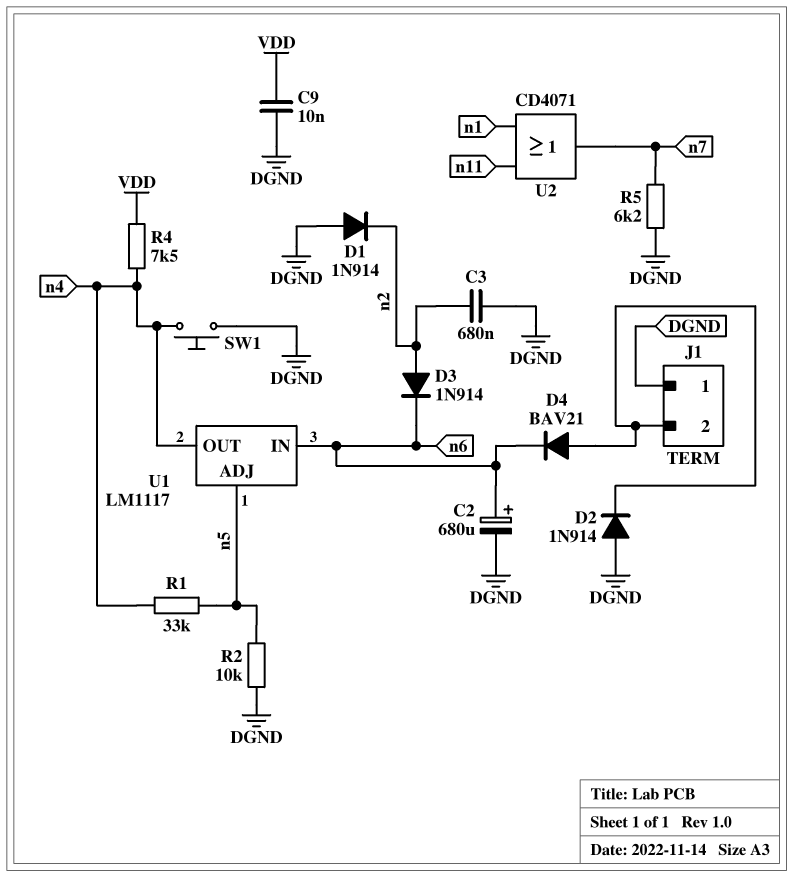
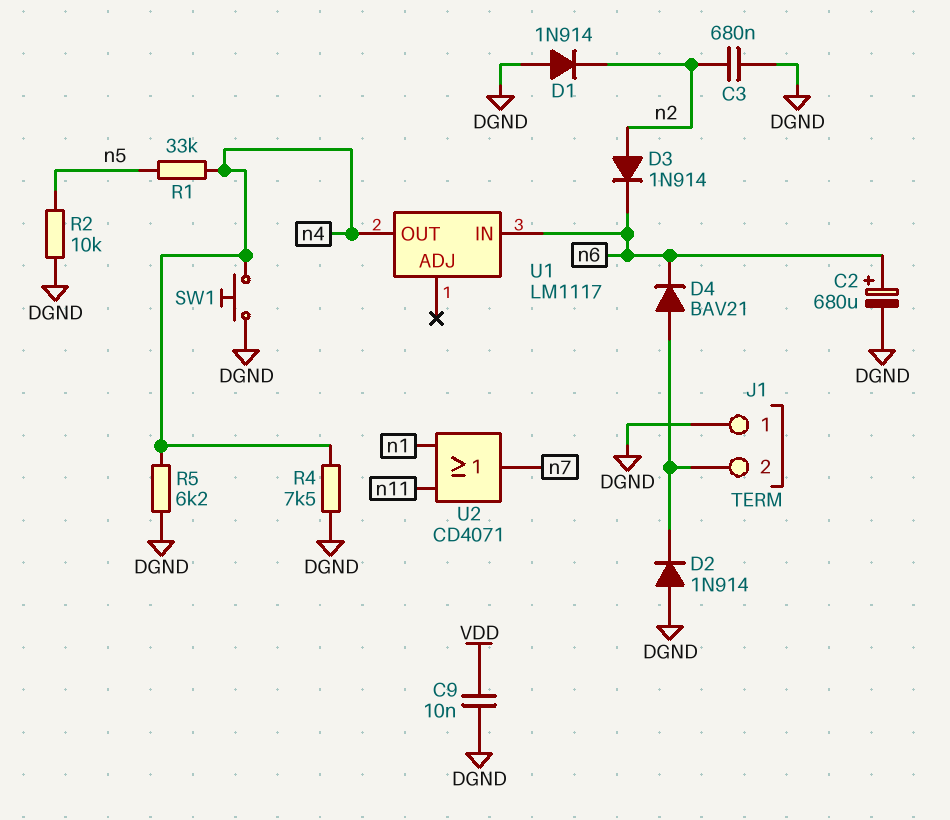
R4: 7.5k (VDD, n4) -> 7.5k (DGND, n4)
R5: 6.2k (DGND, n7) -> 6.2k (DGND, n4)
U1 pin ADJ: n5 -> none

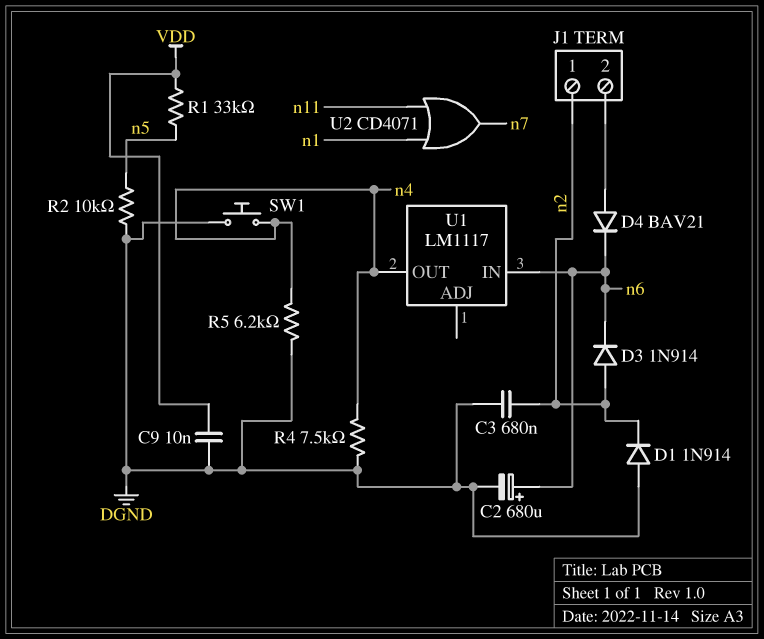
D2: diode 1N914 (A DGND, K J1/2) -> none
J1 pin 1: DGND -> n2
R1: 33k (n4, n5) -> 33k (VDD, n5)

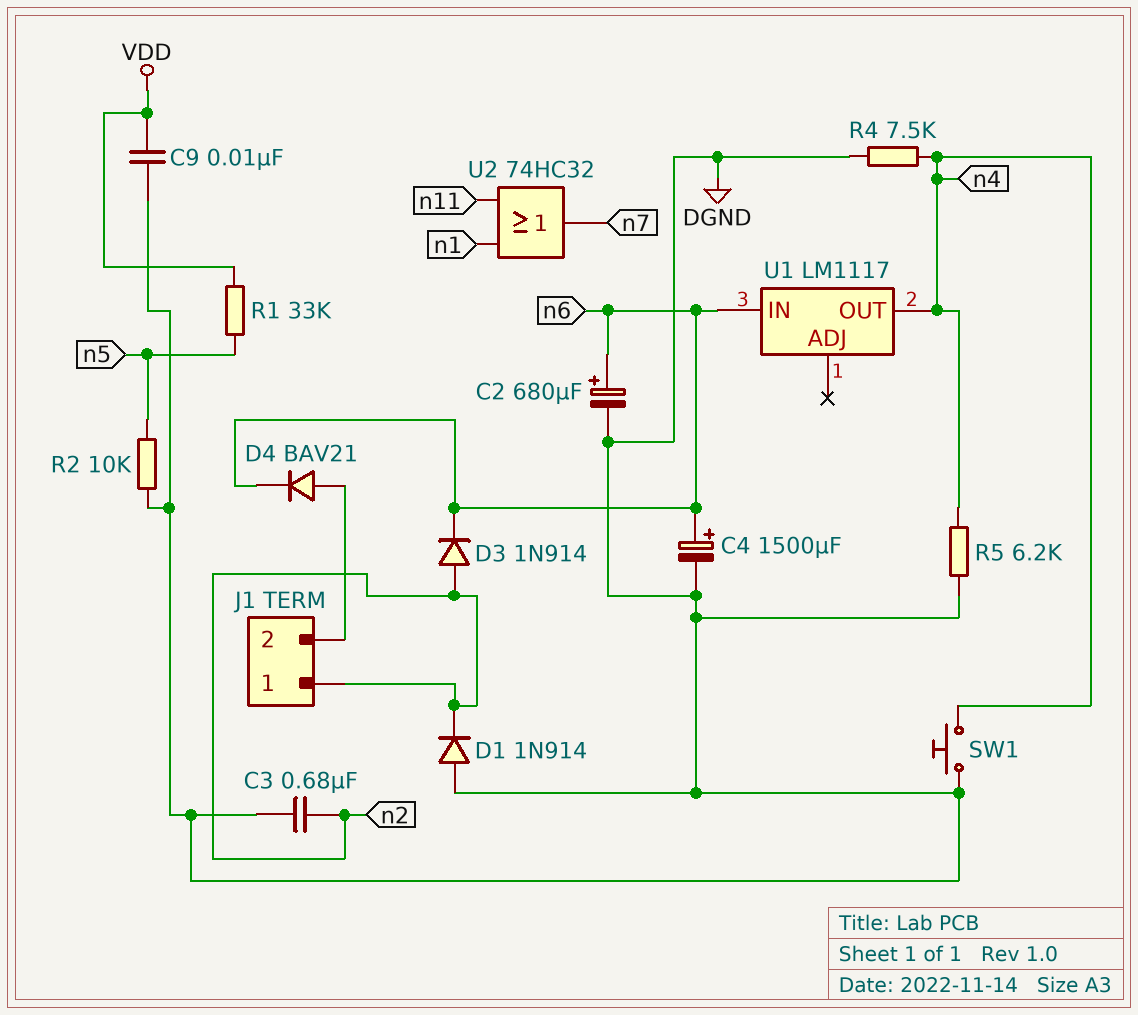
C4: none -> 1500uF (plus n6, minus DGND)
U2: OR CD4071 (in n1, in n11, out n7) -> OR 74HC32 (in n1, in n11, out n7)

